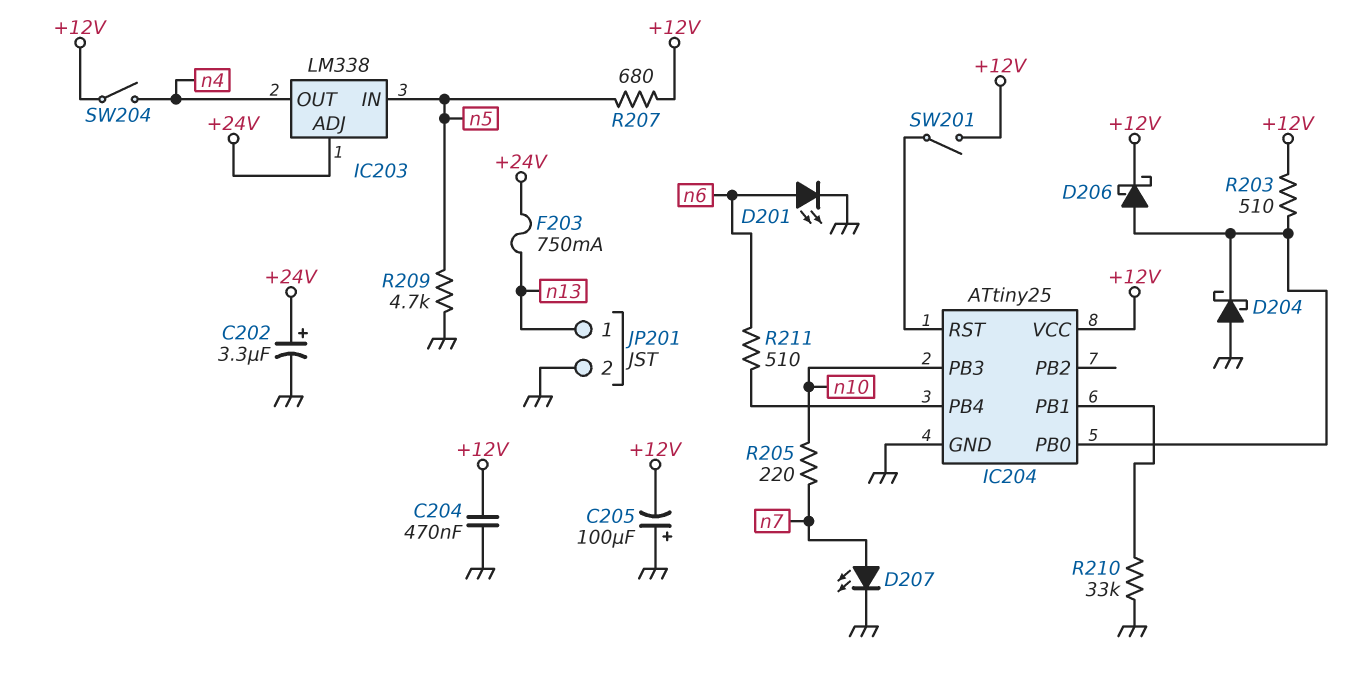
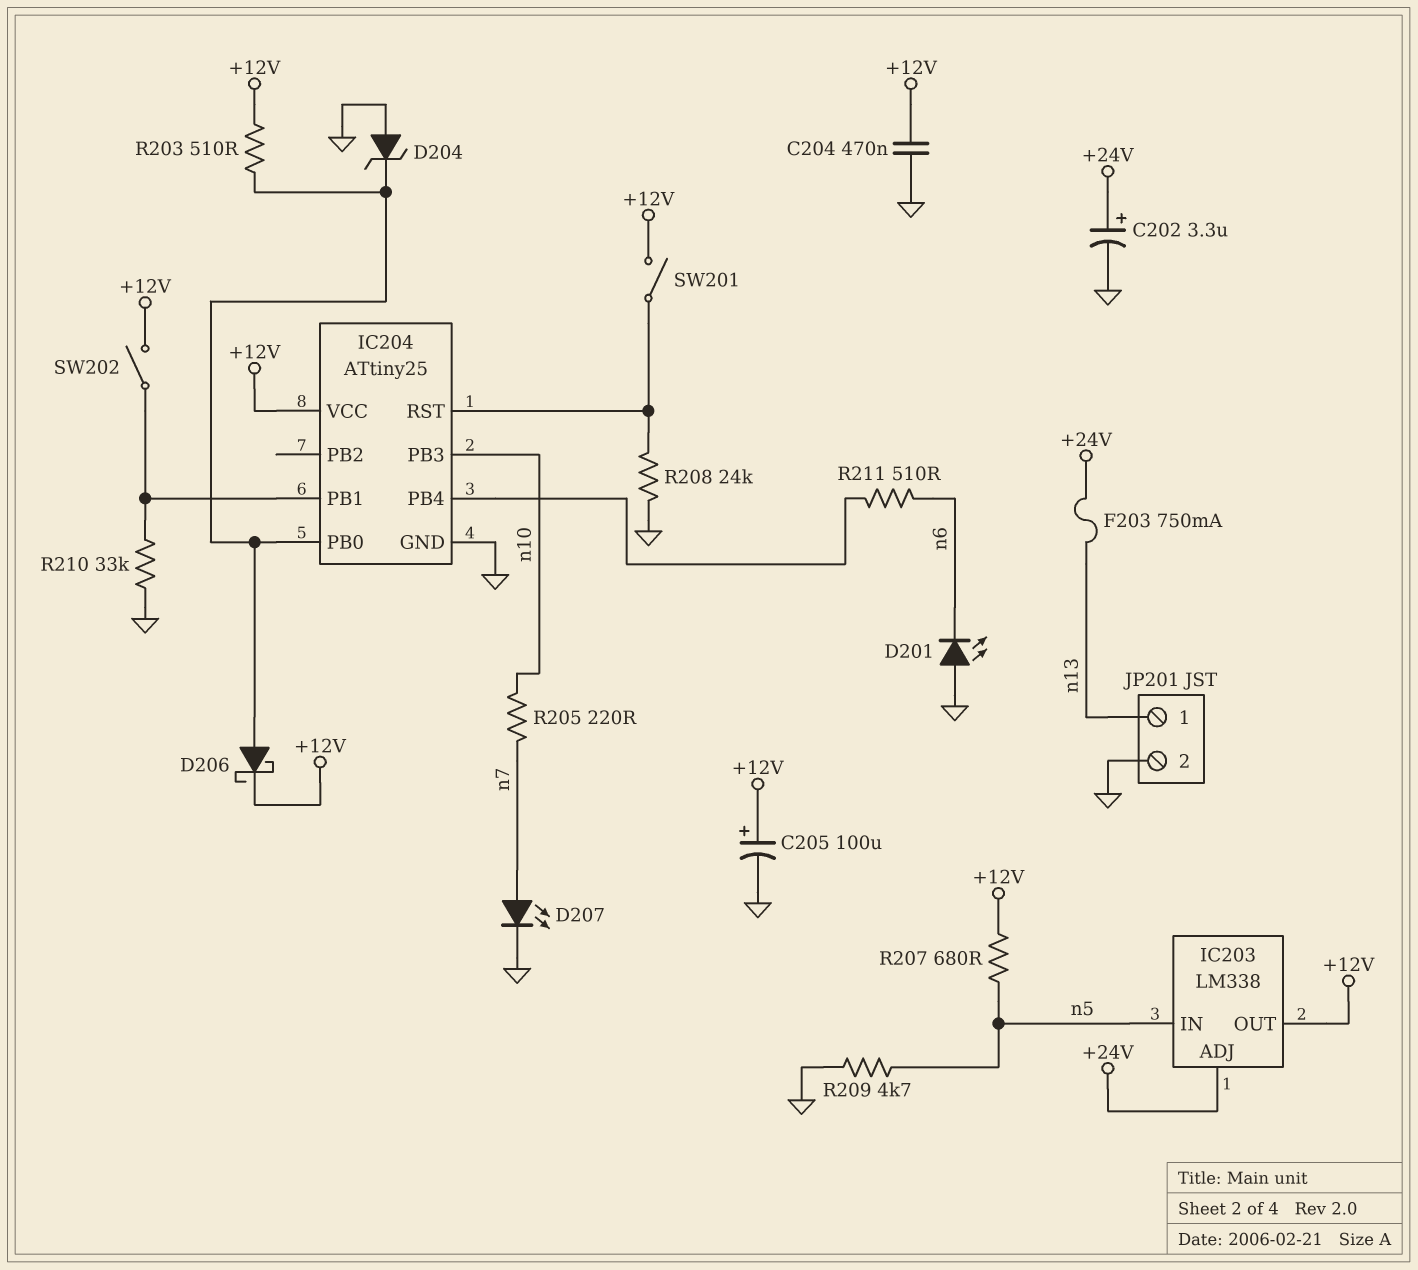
C205: 100uF (plus GND, minus +12V) -> 100uF (plus +12V, minus GND)
D201: LED (A n6, K GND) -> LED (A GND, K n6)
D204: schottky (A GND, K IC204/PB0) -> zener (A GND, K IC204/PB0)
IC203 pin OUT: n4 -> +12V
R208: none -> 24k (GND, IC204/RST)
SW202: none -> switch (+12V, IC204/PB1)
SW204: switch (+12V, n4) -> none

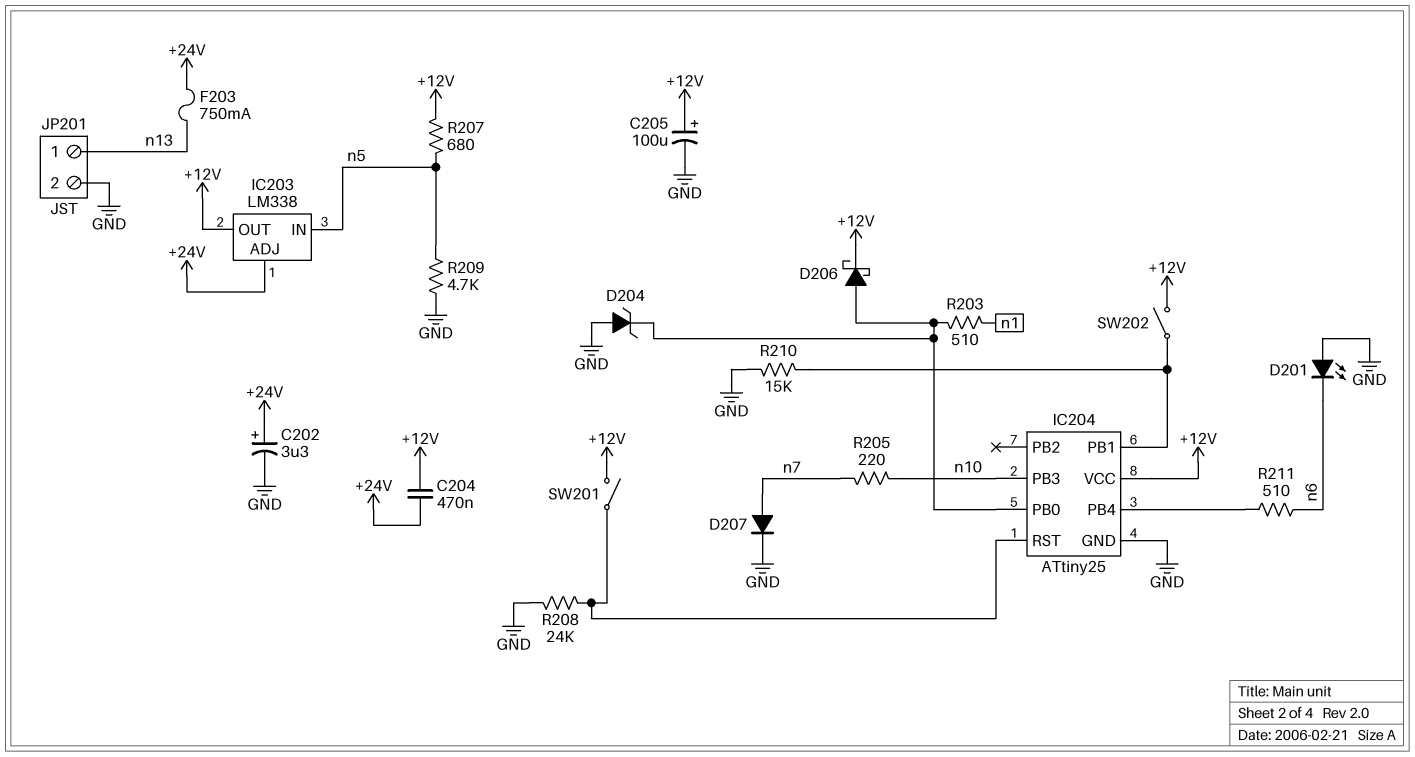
C204: 470nF (+12V, GND) -> 470nF (+12V, +24V)
D207: LED (A n7, K GND) -> diode (A n7, K GND)
R203: 510 (+12V, IC204/PB0) -> 510 (IC204/PB0, n1)
R210: 33k (GND, IC204/PB1) -> 15k (GND, IC204/PB1)

